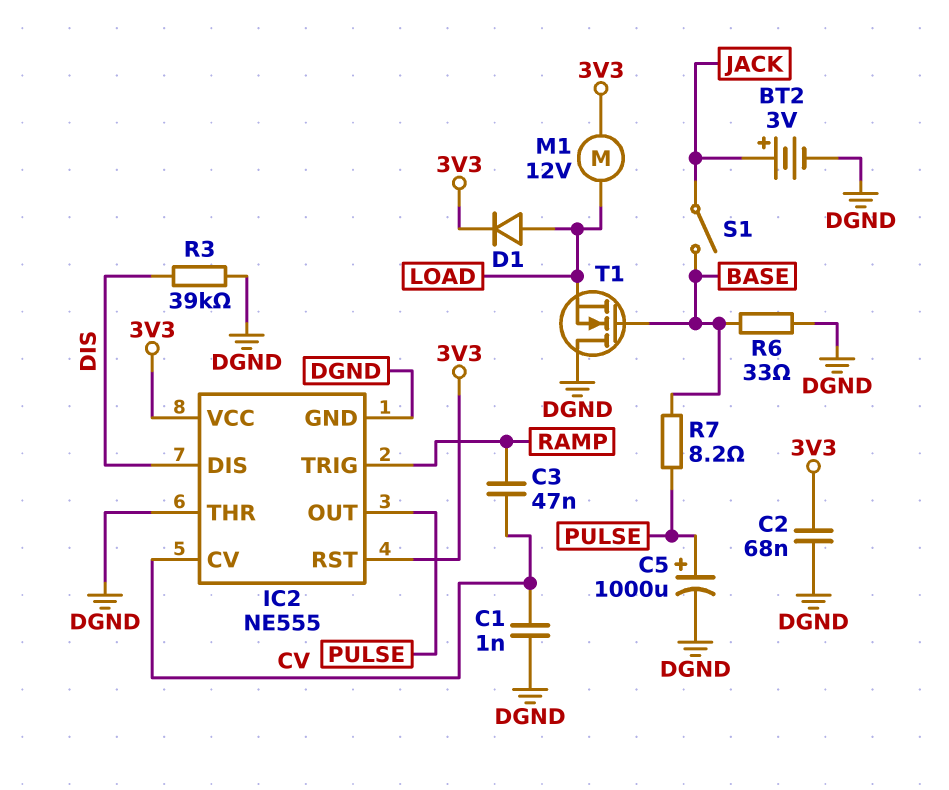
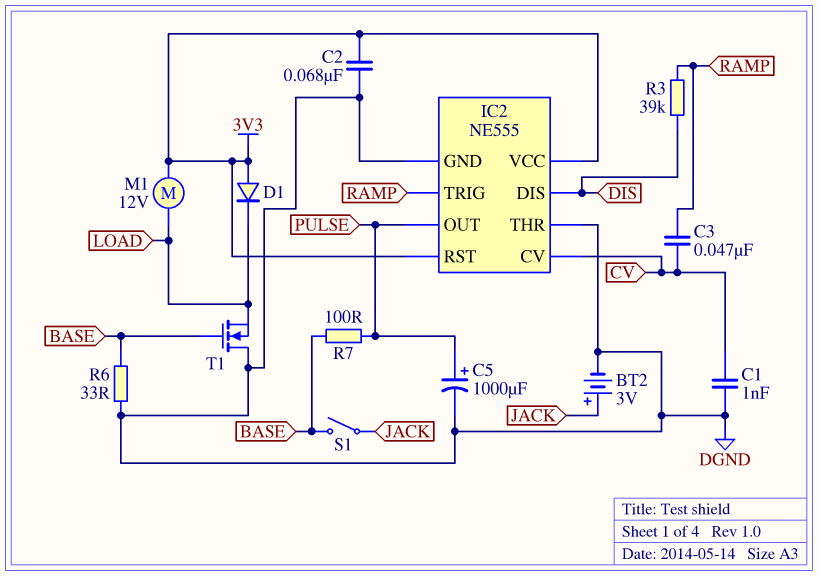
D1: diode (A LOAD, K 3V3) -> diode (A 3V3, K LOAD)
R3: 39k (DGND, DIS) -> 39k (DIS, RAMP)
R7: 8.2 (BASE, PULSE) -> 100 (BASE, PULSE)

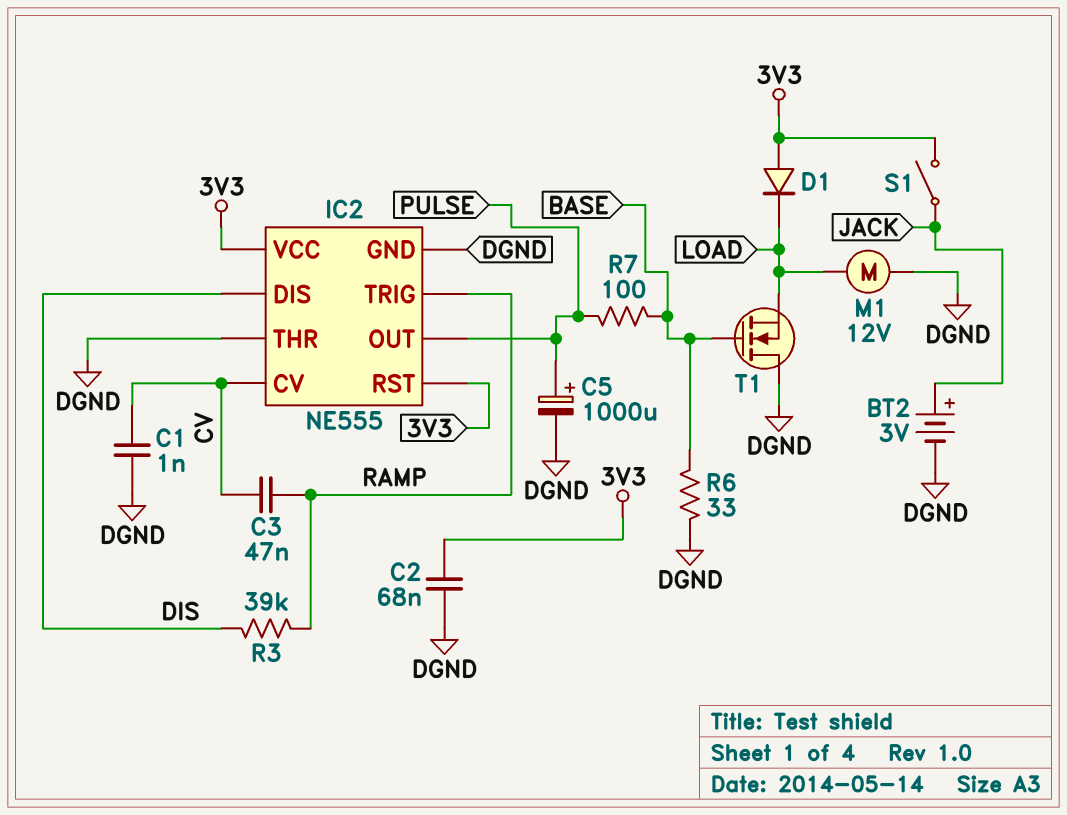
M1: motor 12V (3V3, LOAD) -> motor 12V (DGND, LOAD)
S1: switch (BASE, JACK) -> switch (3V3, JACK)

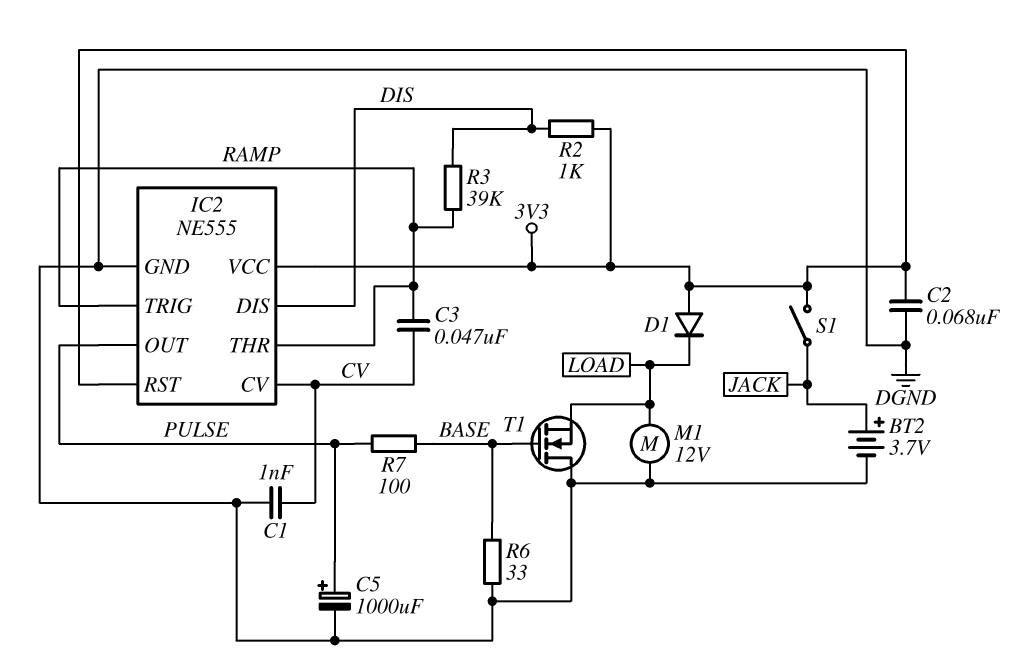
BT2: 3V (plus JACK, minus DGND) -> 3.7V (plus JACK, minus DGND)
IC2 pin THR: DGND -> RAMP
R2: none -> 1k (3V3, DIS)

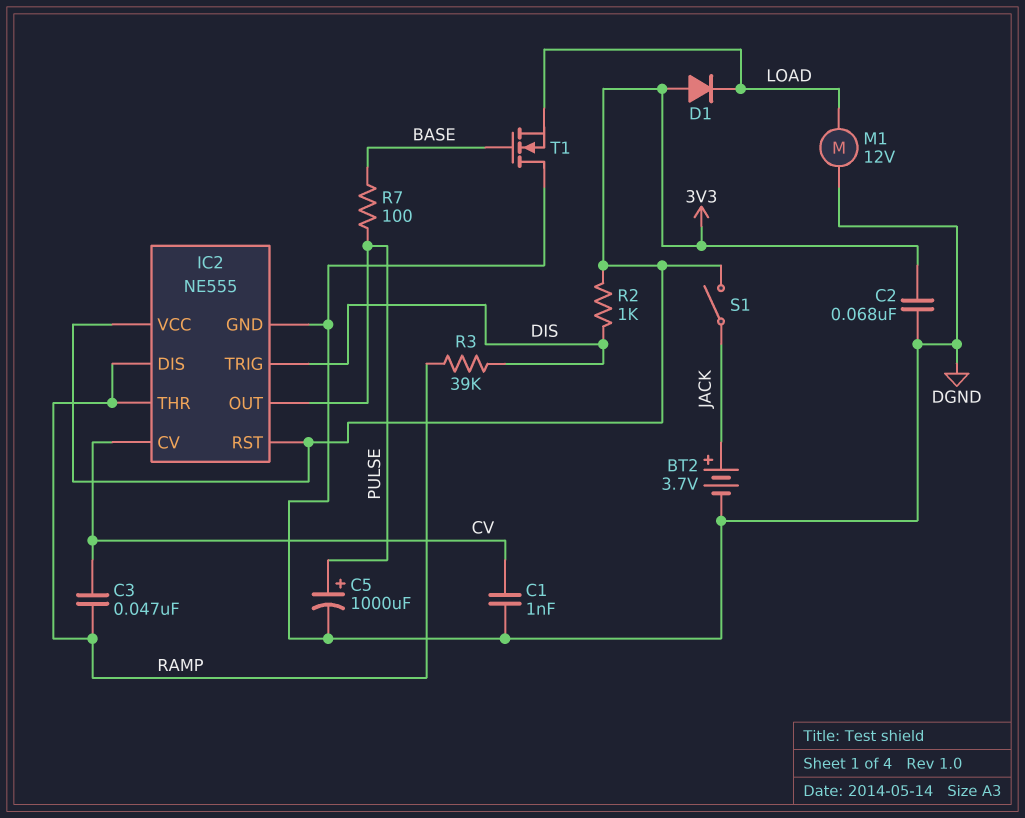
IC2 pin DIS: DIS -> RAMP
IC2 pin TRIG: RAMP -> DIS
R6: 33 (BASE, DGND) -> none

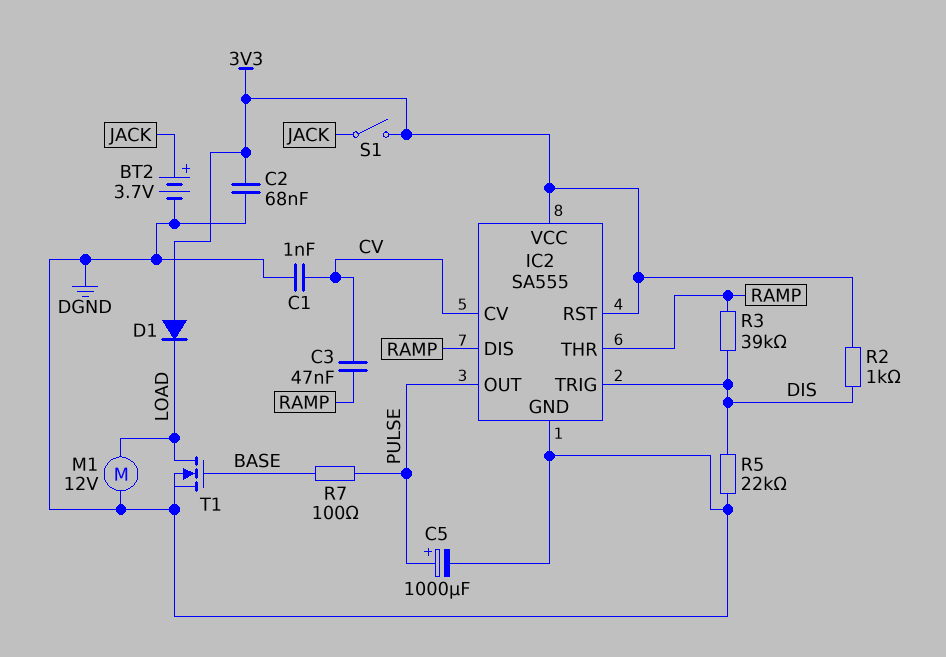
IC2: NE555 -> SA555
R5: none -> 22k (DGND, DIS)
T1: NMOS (G BASE, D DGND, S LOAD) -> NMOS (G BASE, D LOAD, S DGND)

